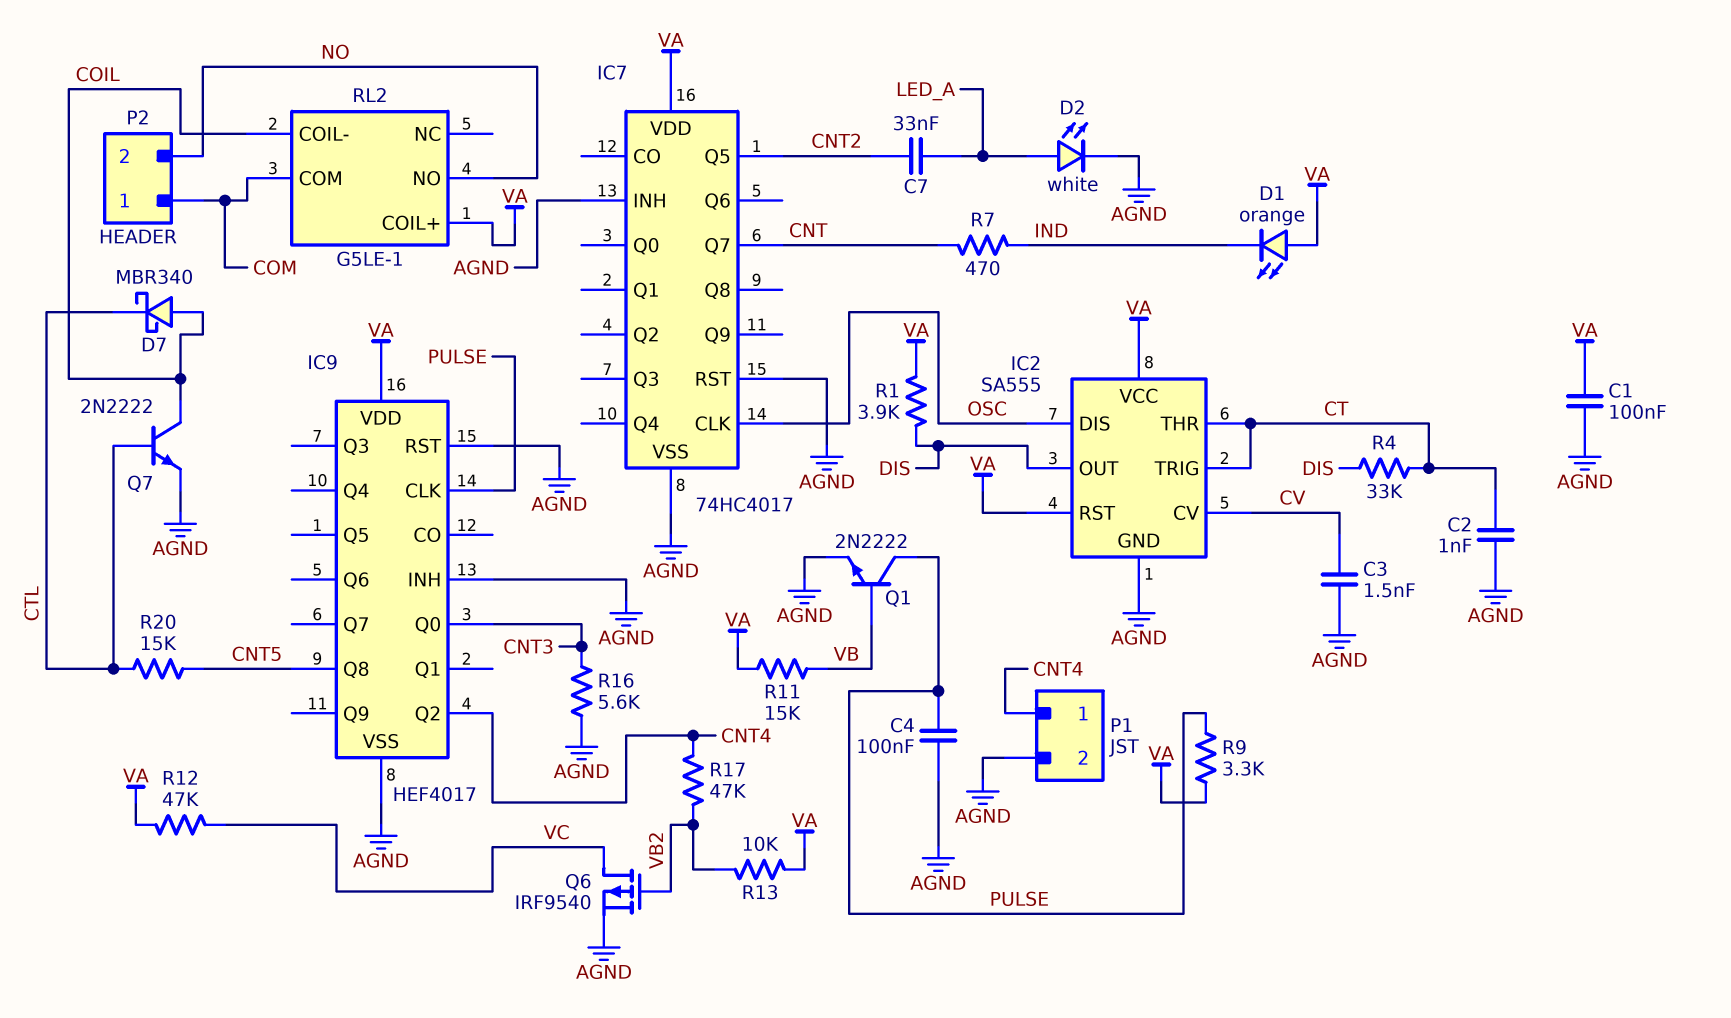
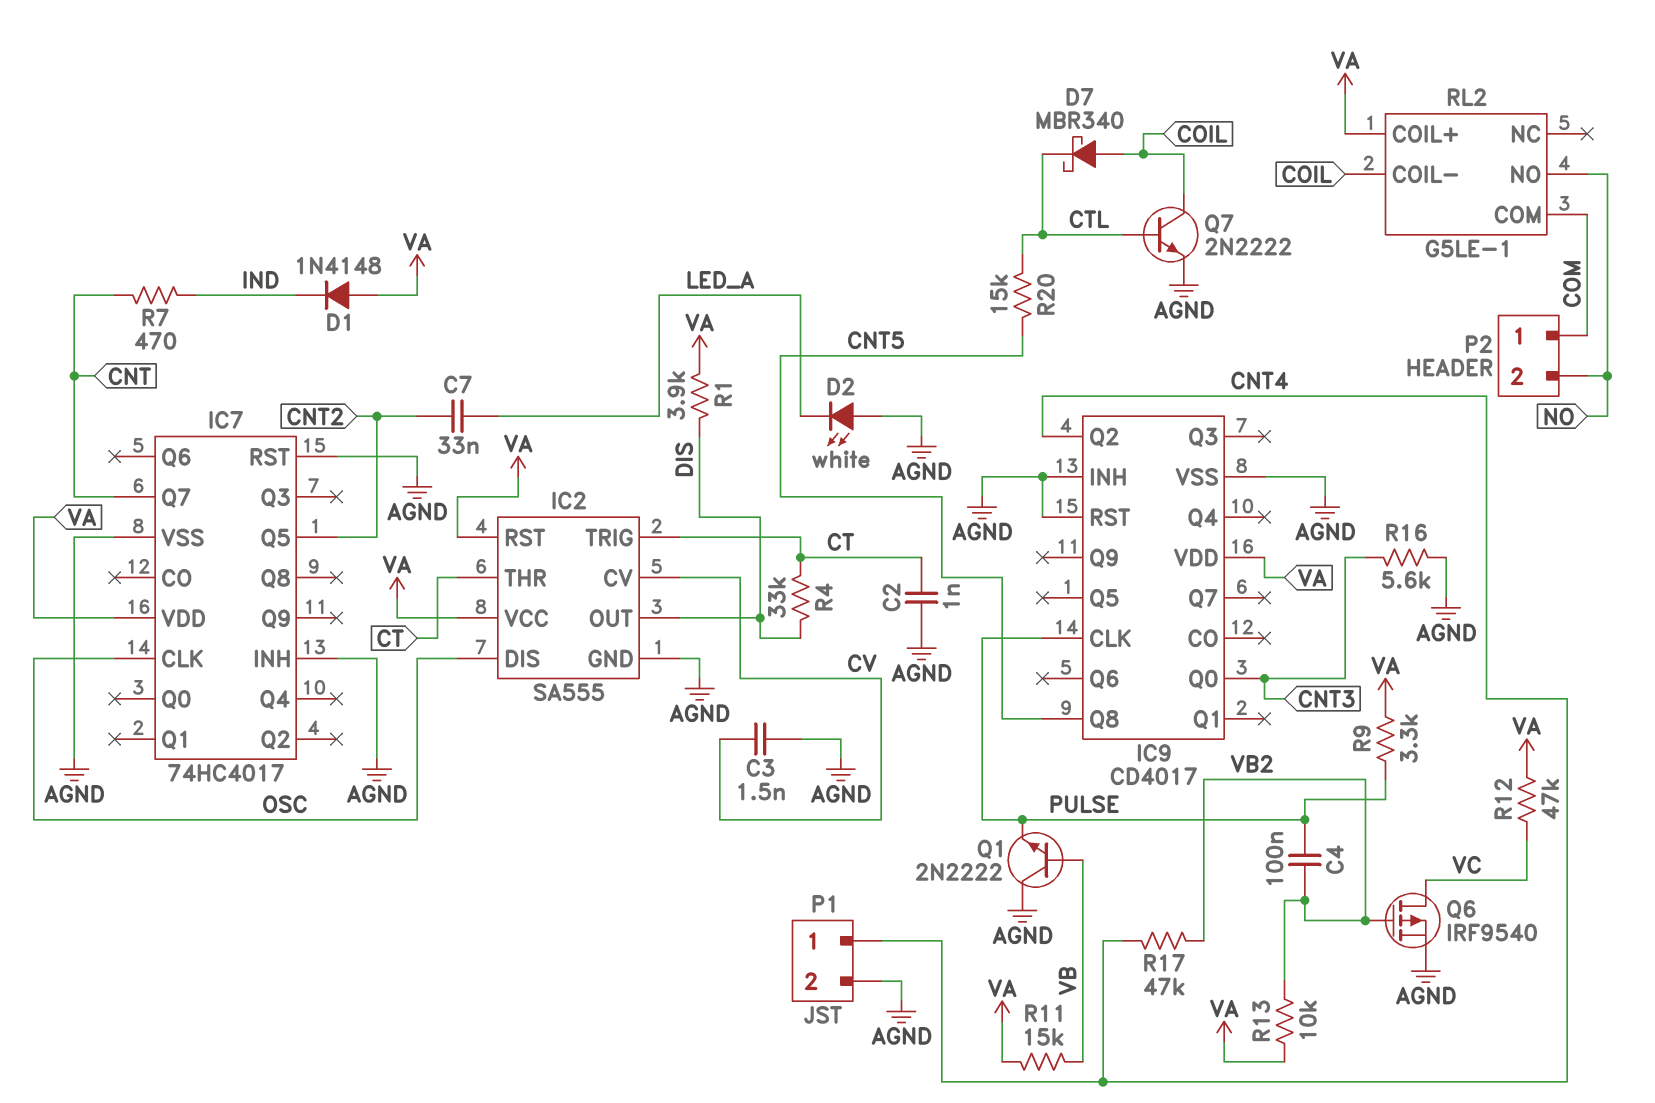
C1: 100nF (AGND, VA) -> none
C4: 100nF (AGND, PULSE) -> 100nF (PULSE, VB2)
D1: LED orange (A VA, K IND) -> diode 1N4148 (A VA, K IND)
D2: LED white (A LED_A, K AGND) -> LED white (A AGND, K LED_A)
IC9: HEF4017 -> CD4017
Q1: NPN 2N2222 (B VB, C PULSE, E AGND) -> NPN 2N2222 (B VB, C AGND, E PULSE)

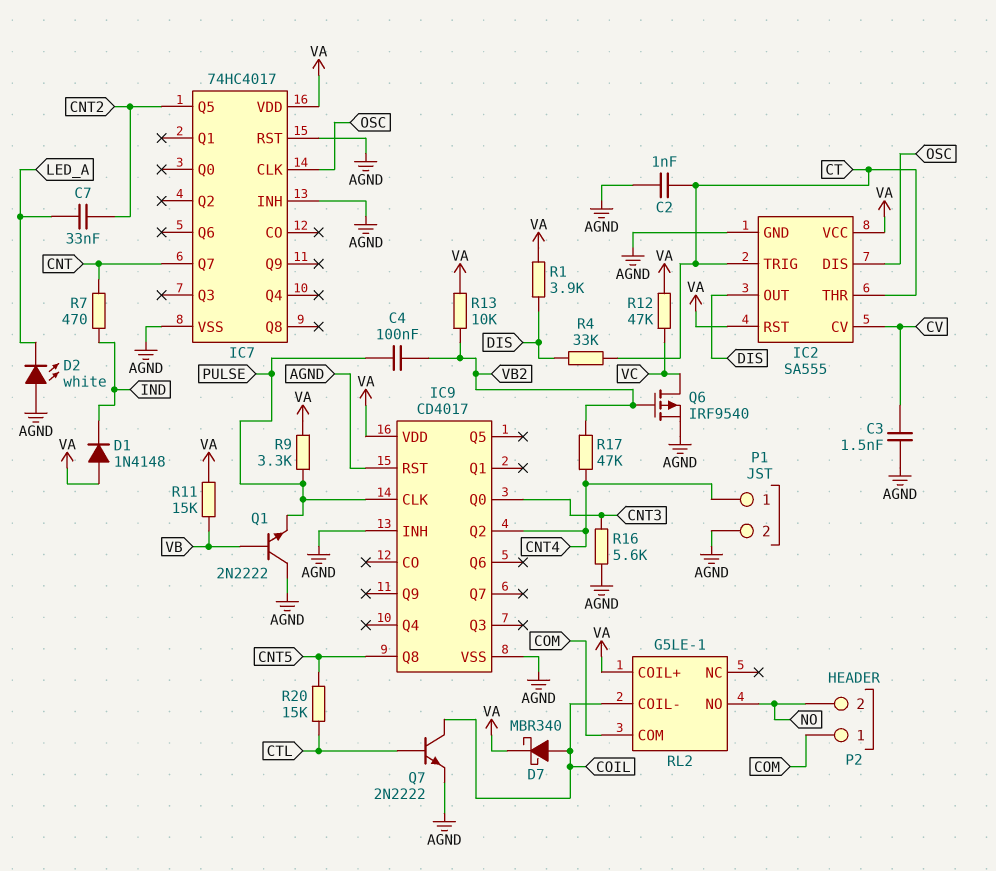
D7: schottky MBR340 (A COIL, K CTL) -> schottky MBR340 (A COIL, K VA)

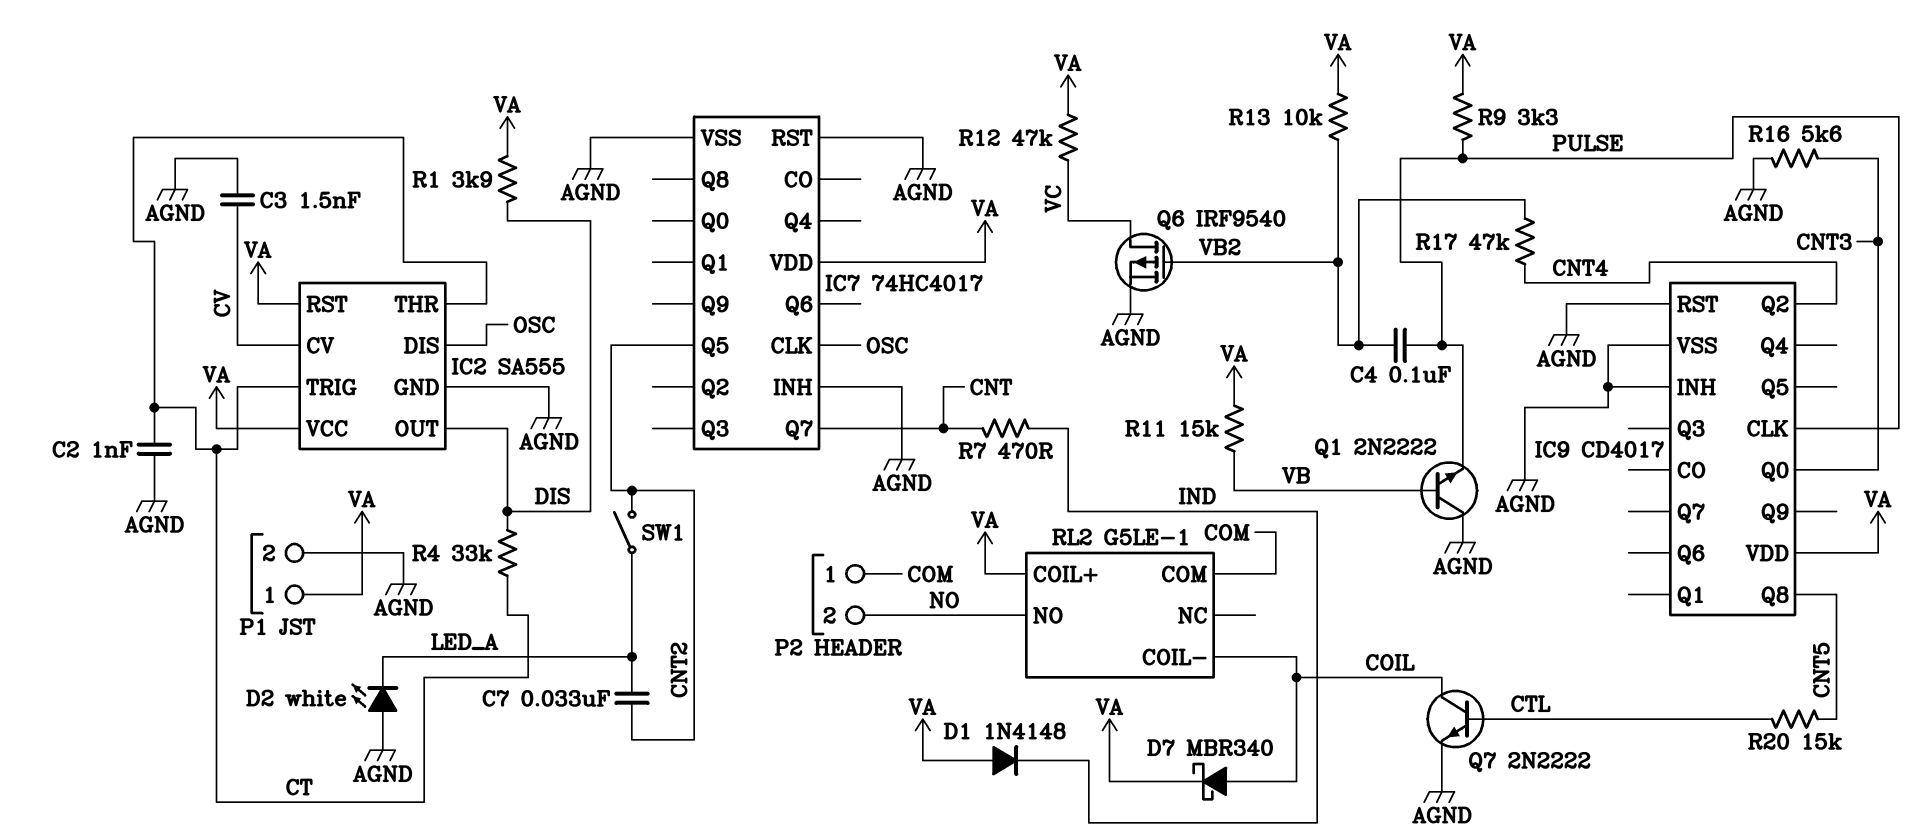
P1 pin 1: CNT4 -> VA
SW1: none -> switch (CNT2, LED_A)

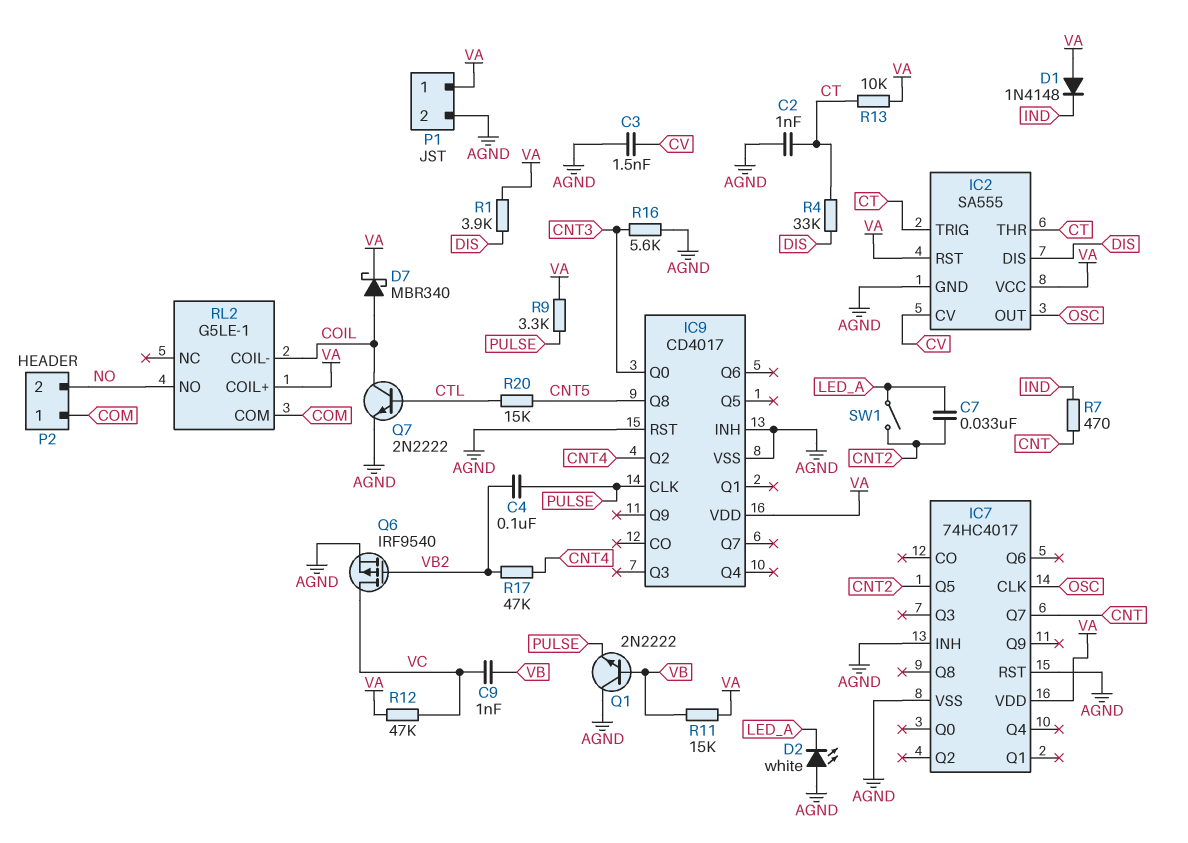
C9: none -> 1nF (VB, VC)
IC2 pin DIS: OSC -> DIS
IC2 pin OUT: DIS -> OSC
R13: 10k (VA, VB2) -> 10k (CT, VA)

